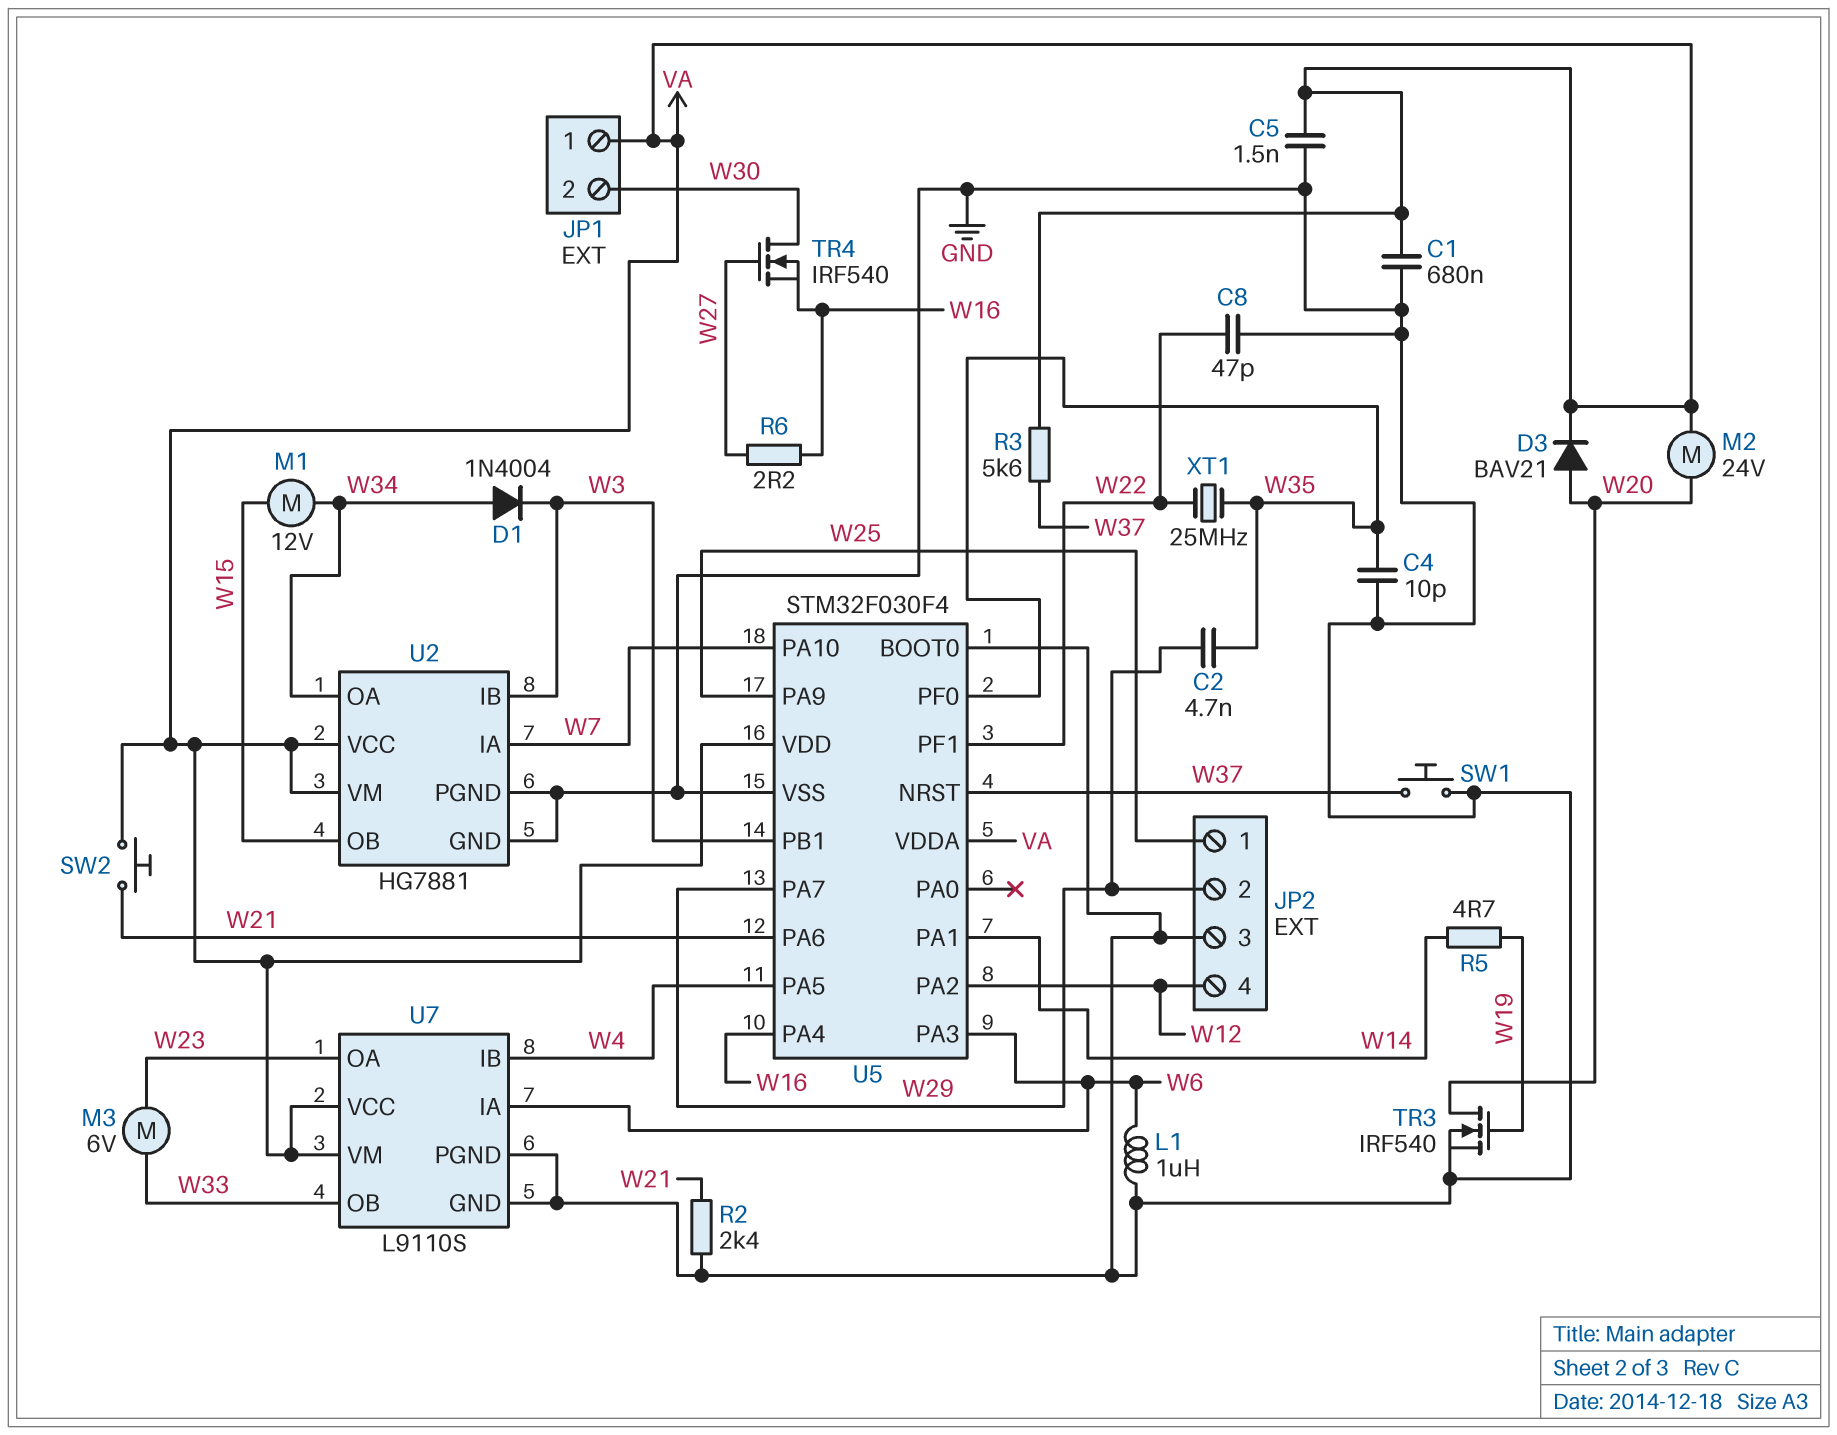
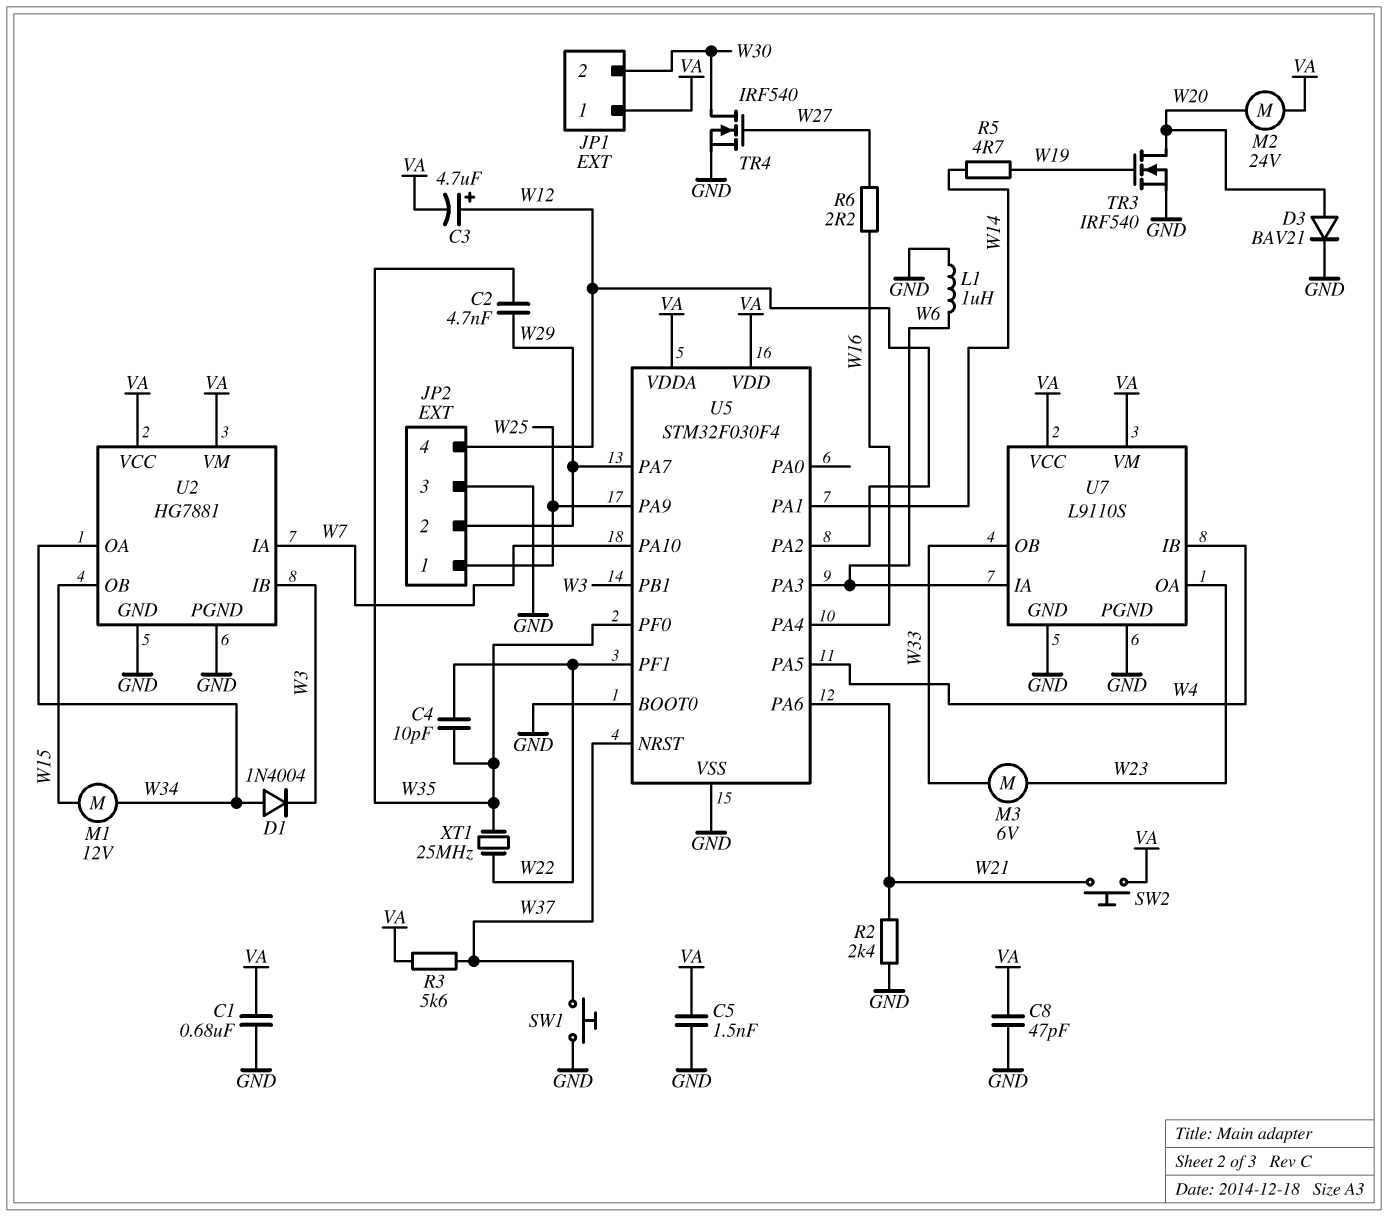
C3: none -> 4.7uF (plus W12, minus VA)
C4: 10pF (GND, W35) -> 10pF (W22, W35)
C8: 47pF (GND, W22) -> 47pF (GND, VA)
D3: diode BAV21 (A W20, K VA) -> diode BAV21 (A W20, K GND)
TR4: NMOS IRF540 (G W27, D W30, S W16) -> NMOS IRF540 (G W27, D W30, S GND)

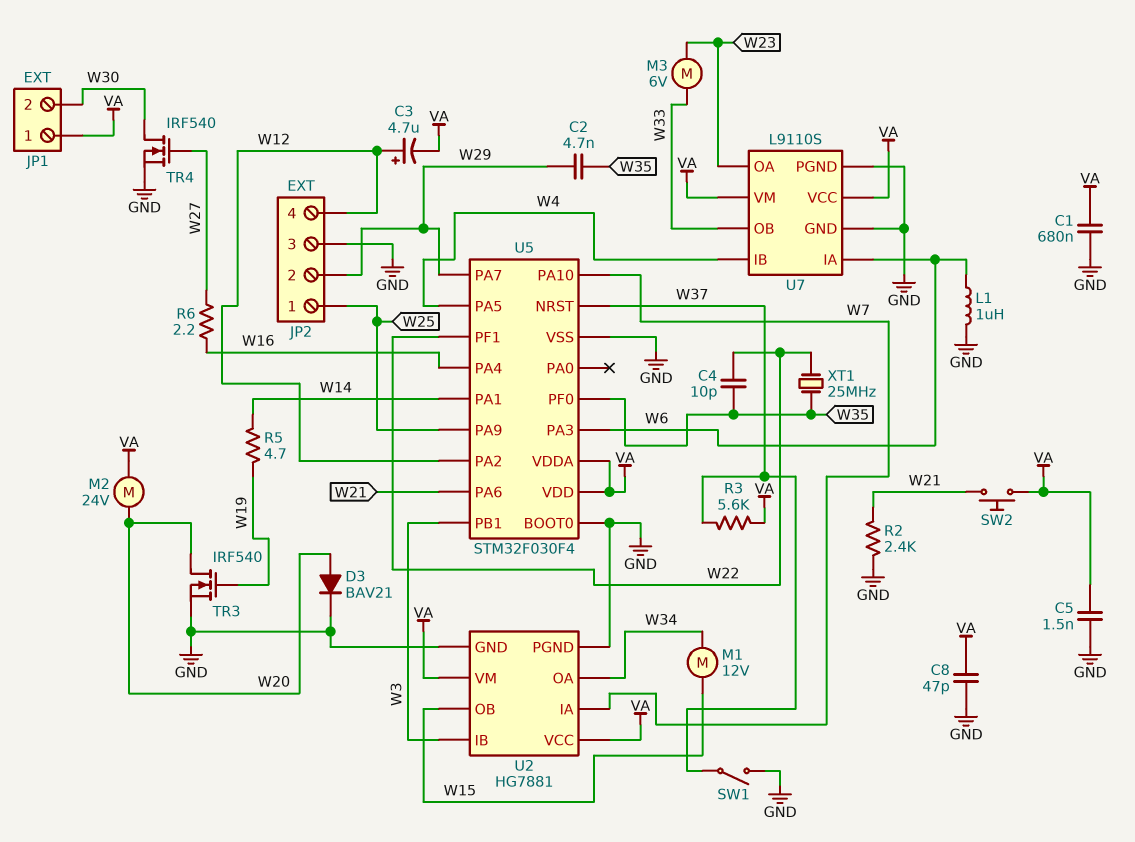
D1: diode 1N4004 (A W34, K W3) -> none
SW1: button (GND, W37) -> switch (GND, W37)

